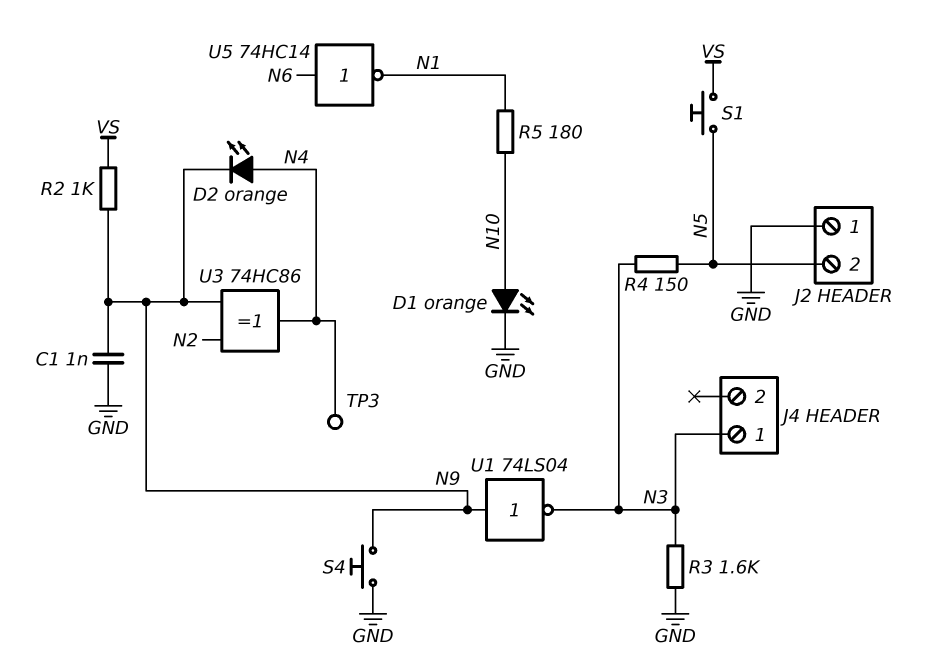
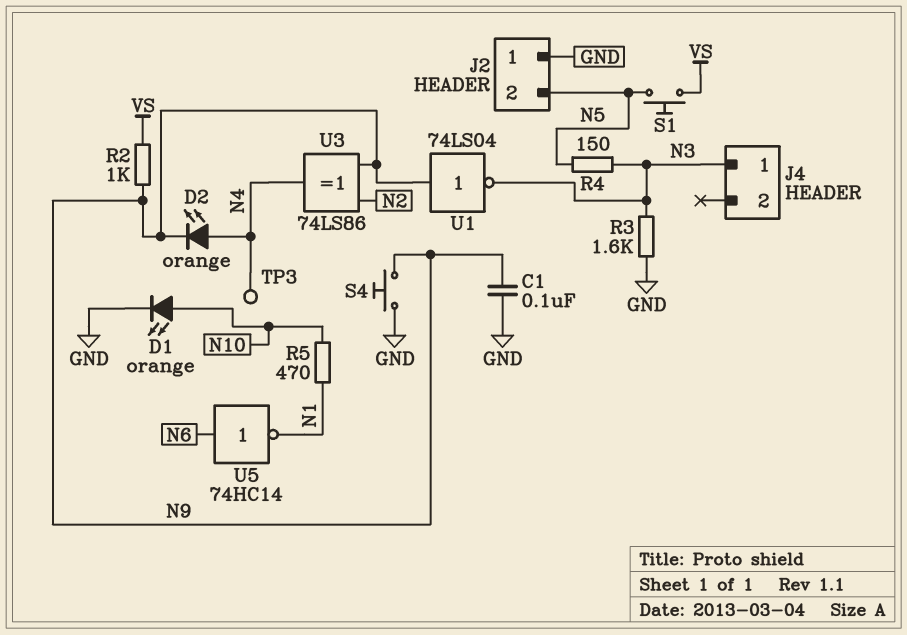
C1: 1nF (GND, N9) -> 100nF (GND, N9)
R5: 180 (N1, N10) -> 470 (N1, N10)
U3: XOR 74HC86 (in N2, in N9, out N4) -> XOR 74LS86 (in N2, in N9, out N4)

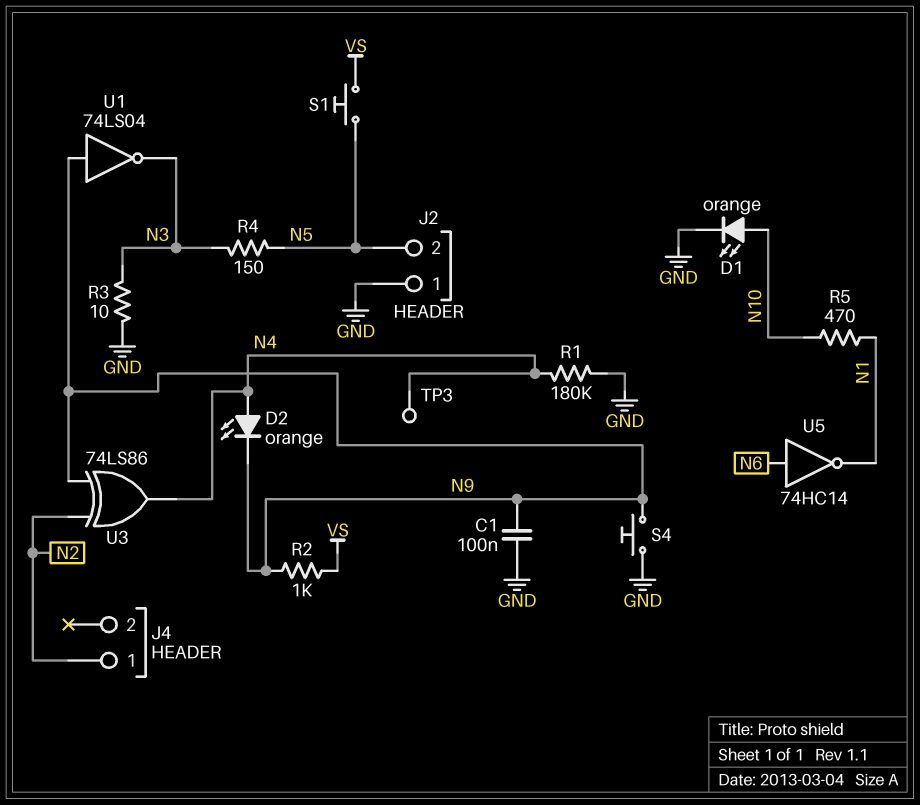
J4 pin 1: N3 -> N2
R1: none -> 180k (GND, N4)
R3: 1.6k (GND, N3) -> 10 (GND, N3)

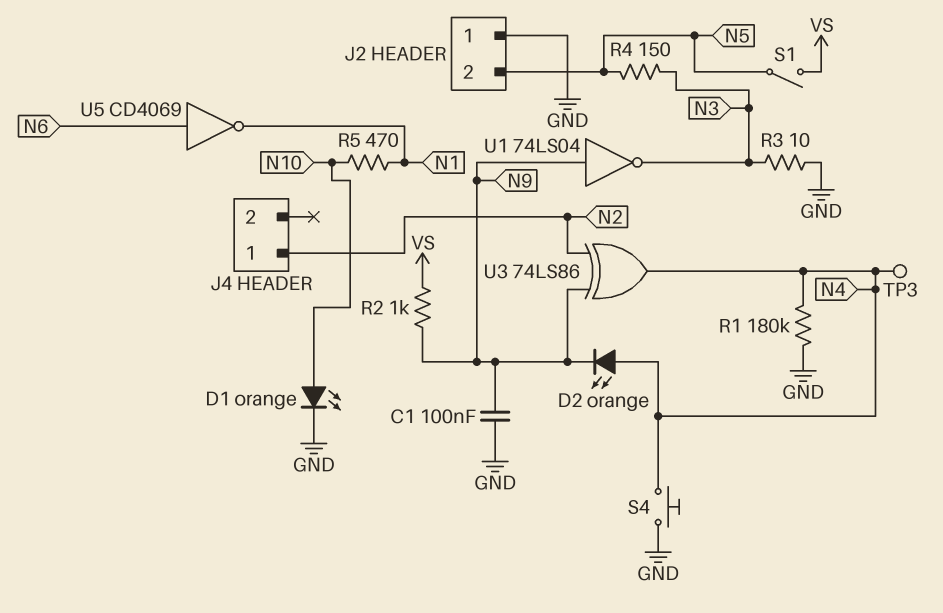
S1: button (N5, VS) -> switch (N5, VS)
S4: button (GND, N9) -> button (GND, N4)
U5: NOT 74HC14 (in N6, out N1) -> NOT CD4069 (in N6, out N1)

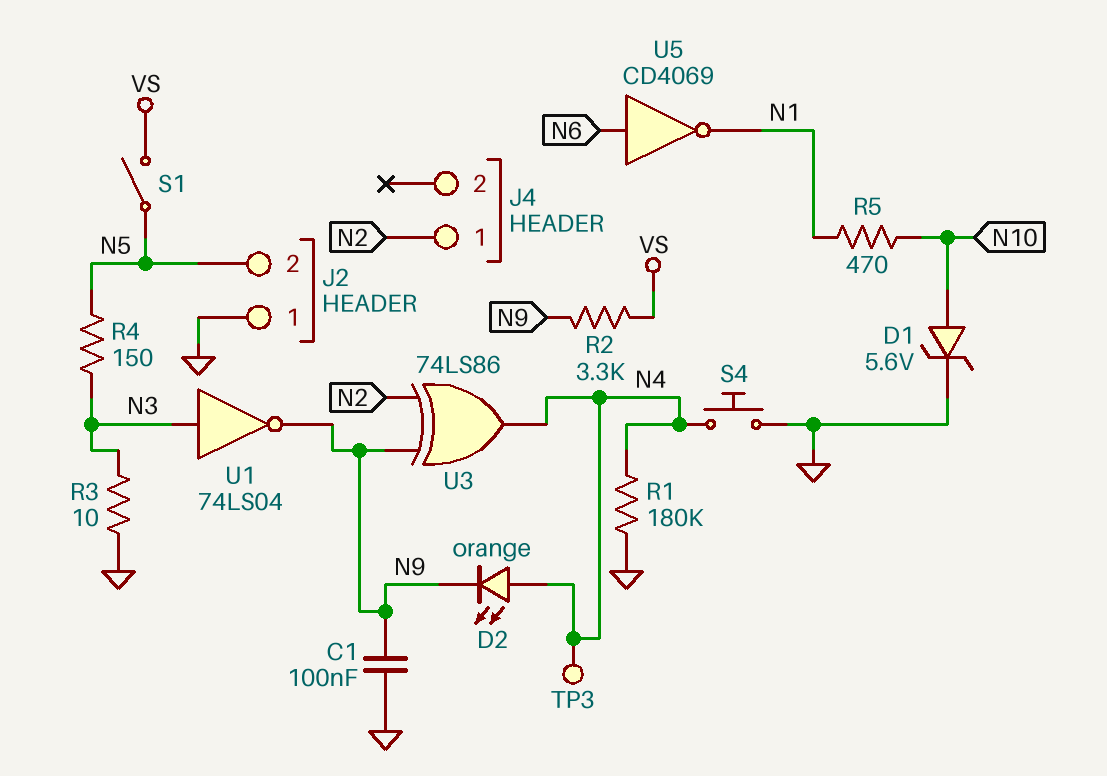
D1: LED orange (A N10, K GND) -> zener 5.6V (A N10, K GND)
R2: 1k (N9, VS) -> 3.3k (N9, VS)
U1: NOT 74LS04 (in N9, out N3) -> NOT 74LS04 (in N3, out N9)

